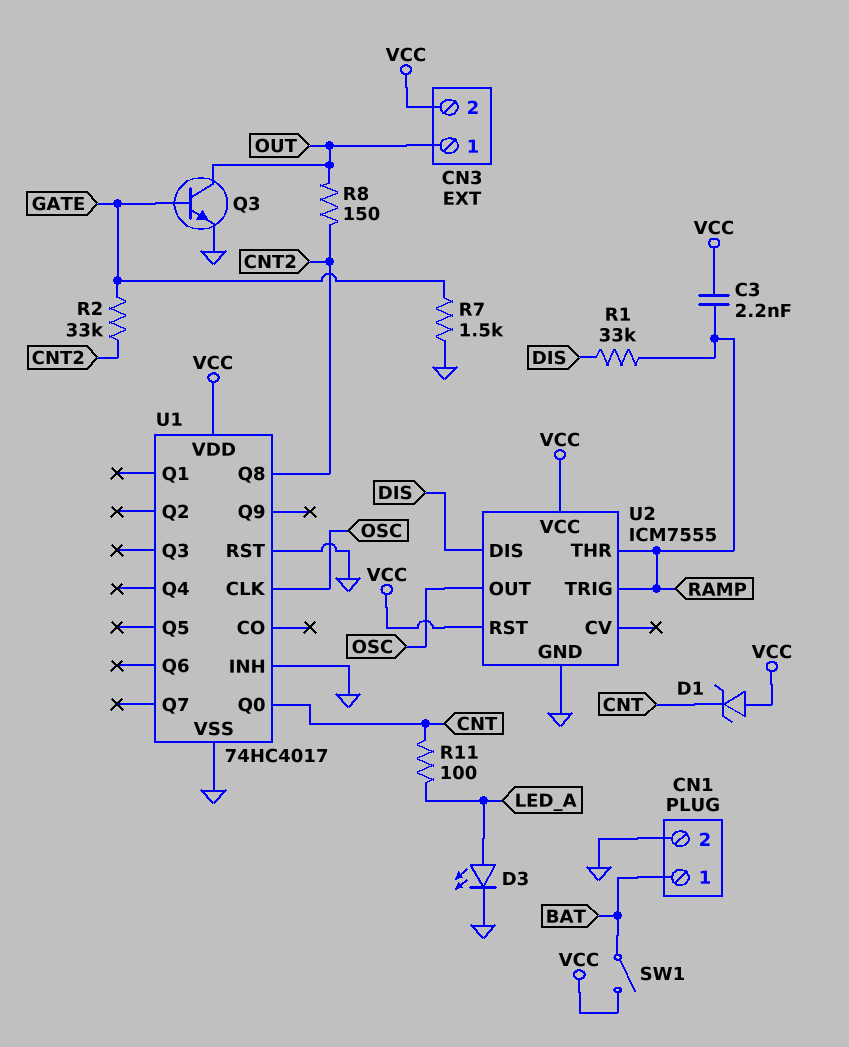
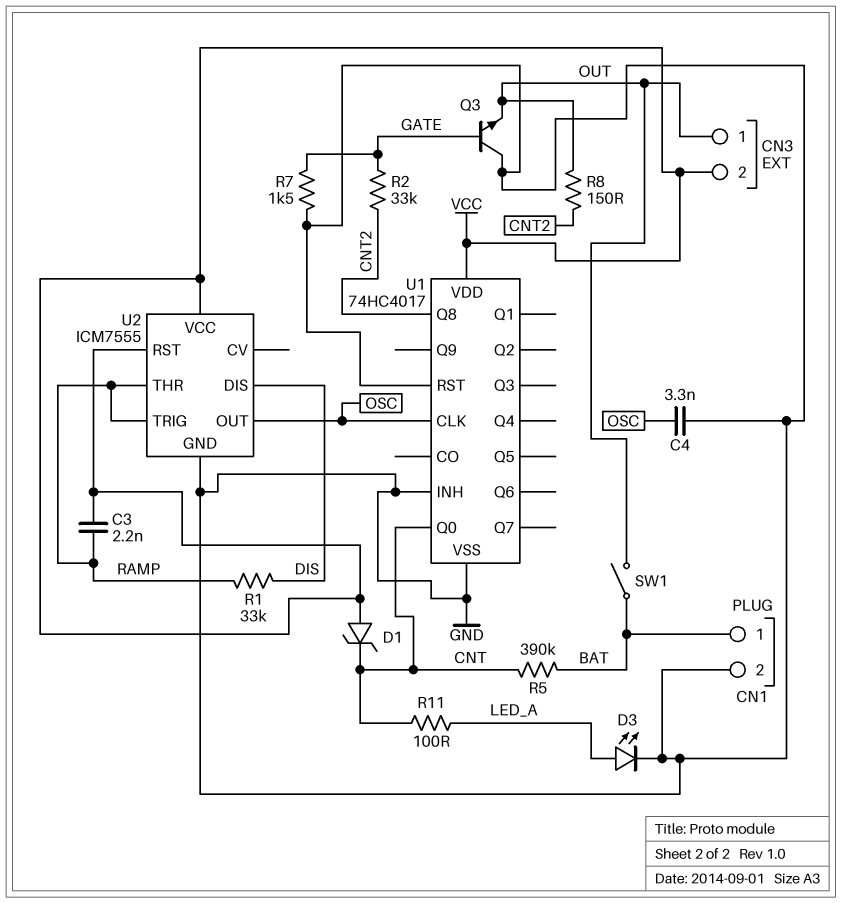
C4: none -> 3.3nF (GND, OSC)
Q3: NPN (B GATE, C OUT, E GND) -> NPN (B GATE, C GND, E OUT)
R5: none -> 390k (BAT, CNT)
SW1: switch (BAT, VCC) -> switch (BAT, OUT)

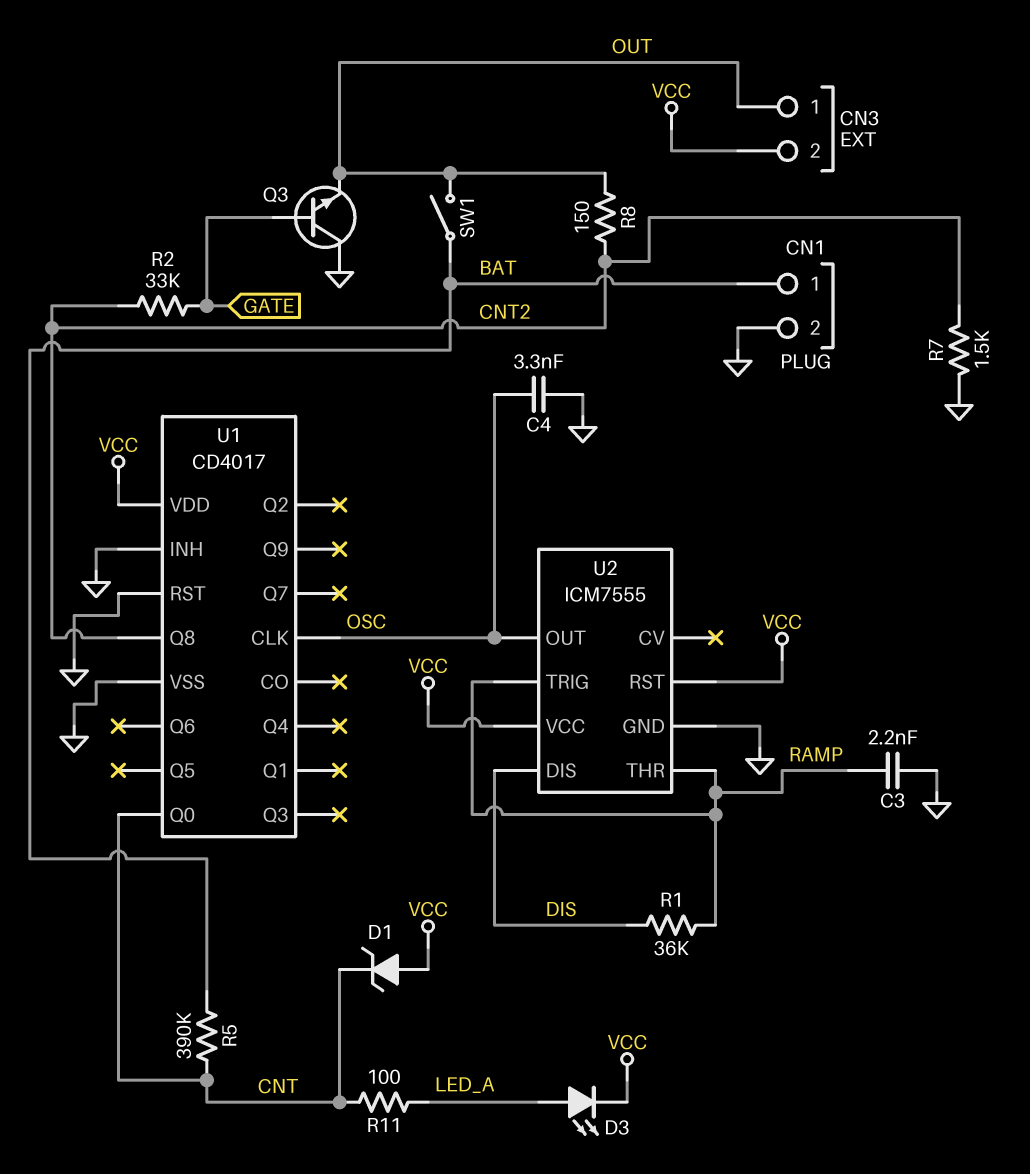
C3: 2.2nF (RAMP, VCC) -> 2.2nF (GND, RAMP)
D3: LED (A LED_A, K GND) -> LED (A LED_A, K VCC)
R1: 33k (DIS, RAMP) -> 36k (DIS, RAMP)
R7: 1.5k (GATE, GND) -> 1.5k (CNT2, GND)
U1: 74HC4017 -> CD4017

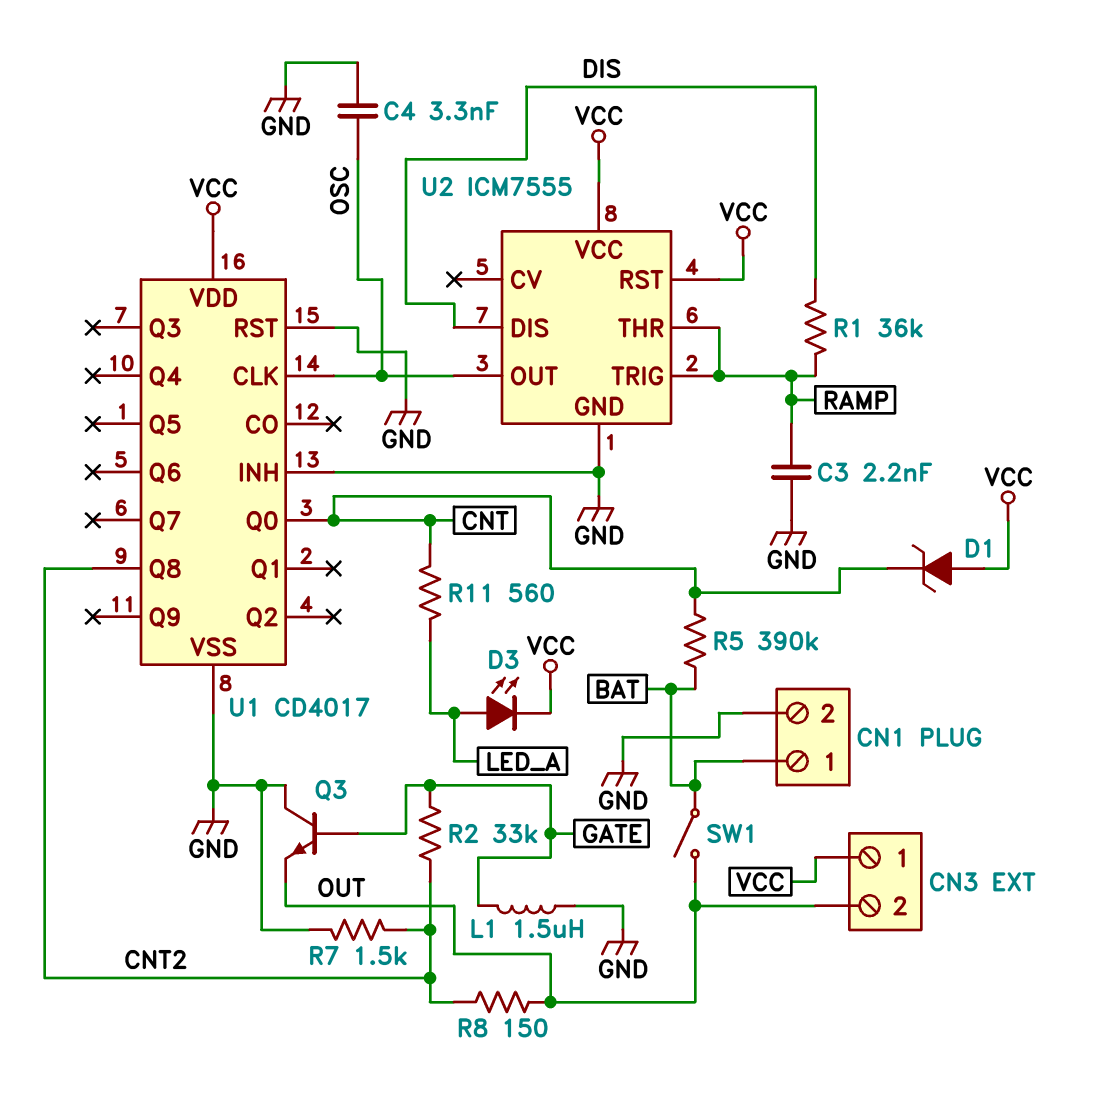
CN3 pin 1: OUT -> VCC
CN3 pin 2: VCC -> OUT
L1: none -> 1.5uH (GATE, GND)
R11: 100 (CNT, LED_A) -> 560 (CNT, LED_A)

